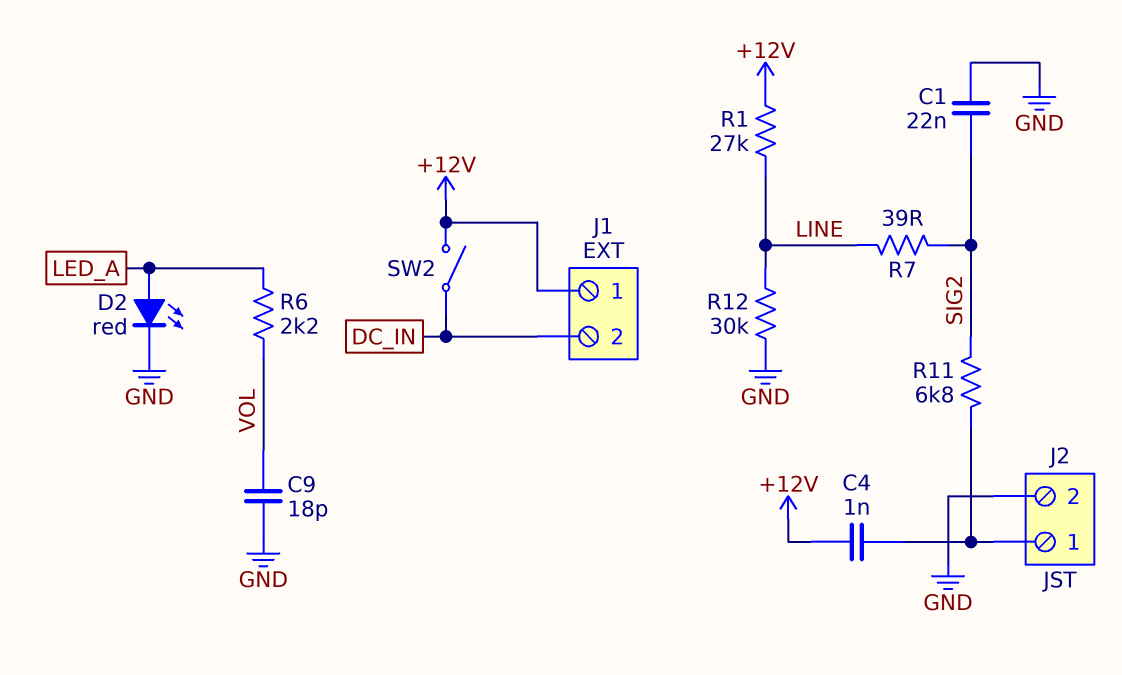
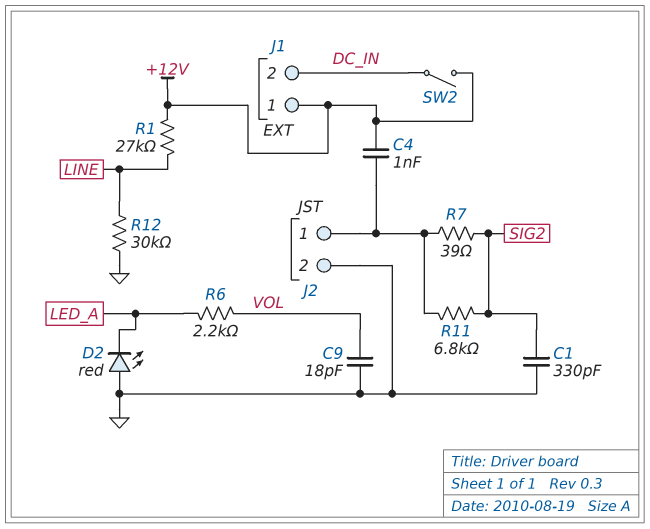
C1: 22nF (GND, SIG2) -> 330pF (GND, SIG2)
D2: LED red (A LED_A, K GND) -> LED red (A GND, K LED_A)
R7: 39 (LINE, SIG2) -> 39 (J2/1, SIG2)

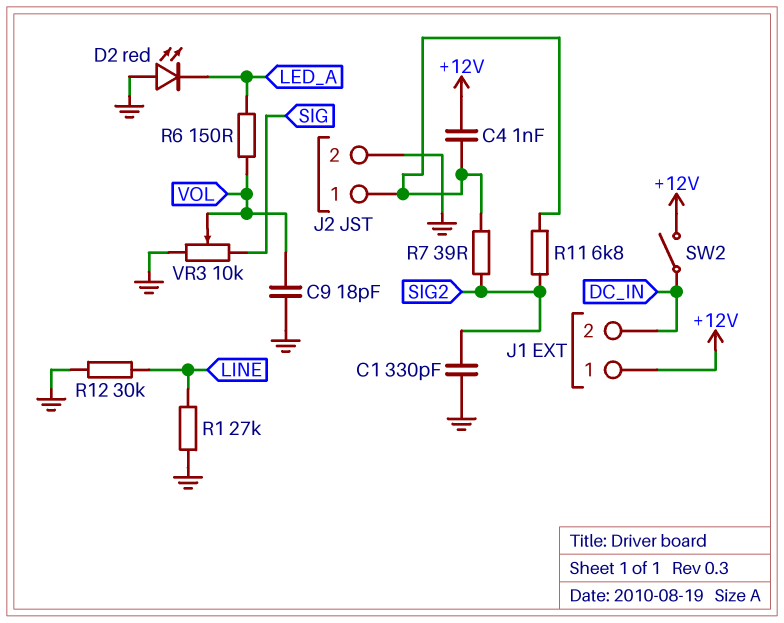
R1: 27k (+12V, LINE) -> 27k (GND, LINE)
R6: 2.2k (LED_A, VOL) -> 150 (LED_A, VOL)
VR3: none -> 10k (GND, SIG, wiper VOL)

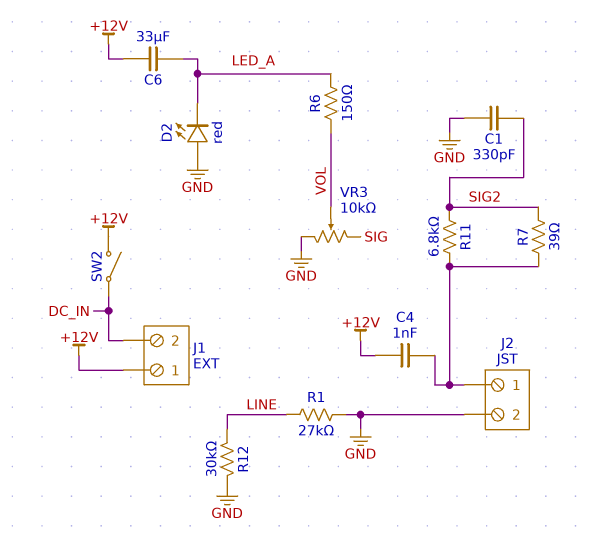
C6: none -> 33uF (+12V, LED_A)
C9: 18pF (GND, VOL) -> none

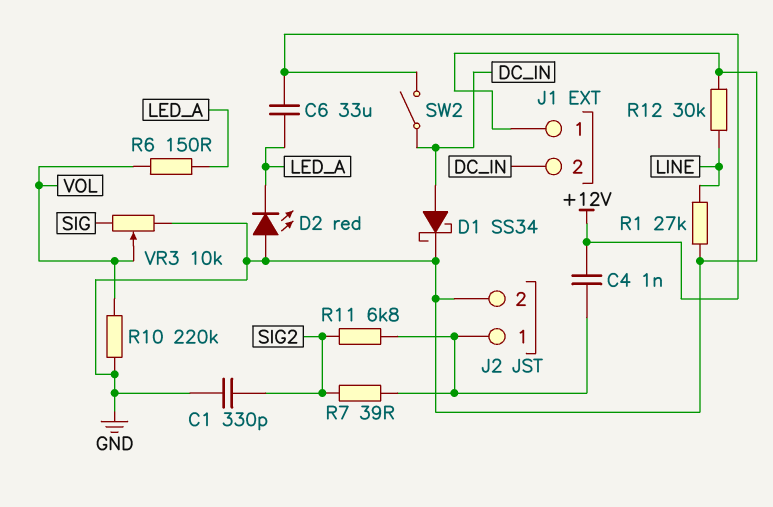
D1: none -> schottky SS34 (A DC_IN, K GND)
J1 pin 1: +12V -> GND
R10: none -> 220k (GND, VOL)

